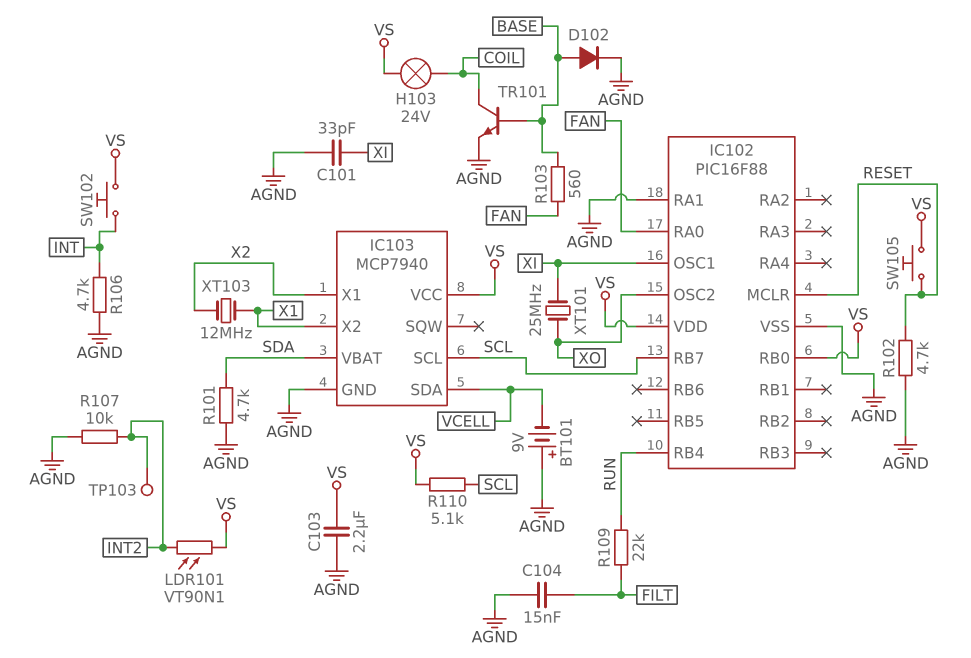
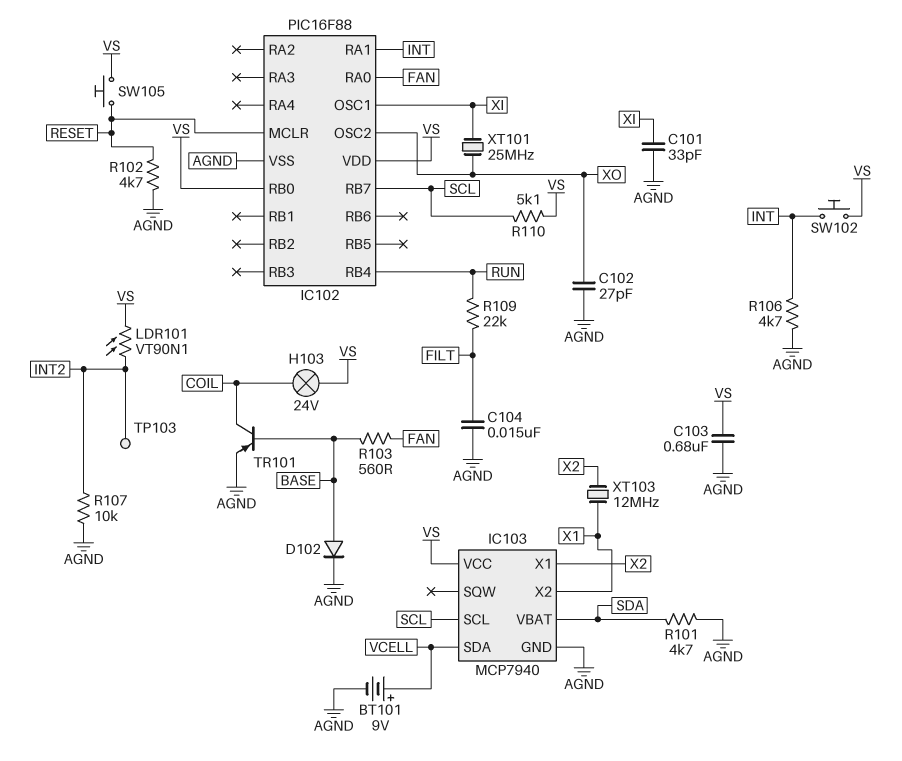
BT101: 9V (plus AGND, minus VCELL) -> 9V (plus VCELL, minus AGND)
C102: none -> 27pF (AGND, XO)
C103: 2.2uF (AGND, VS) -> 680nF (AGND, VS)
IC102 pin RA1: AGND -> INT
TR101: NPN (B BASE, C COIL, E AGND) -> PNP (B BASE, C COIL, E AGND)

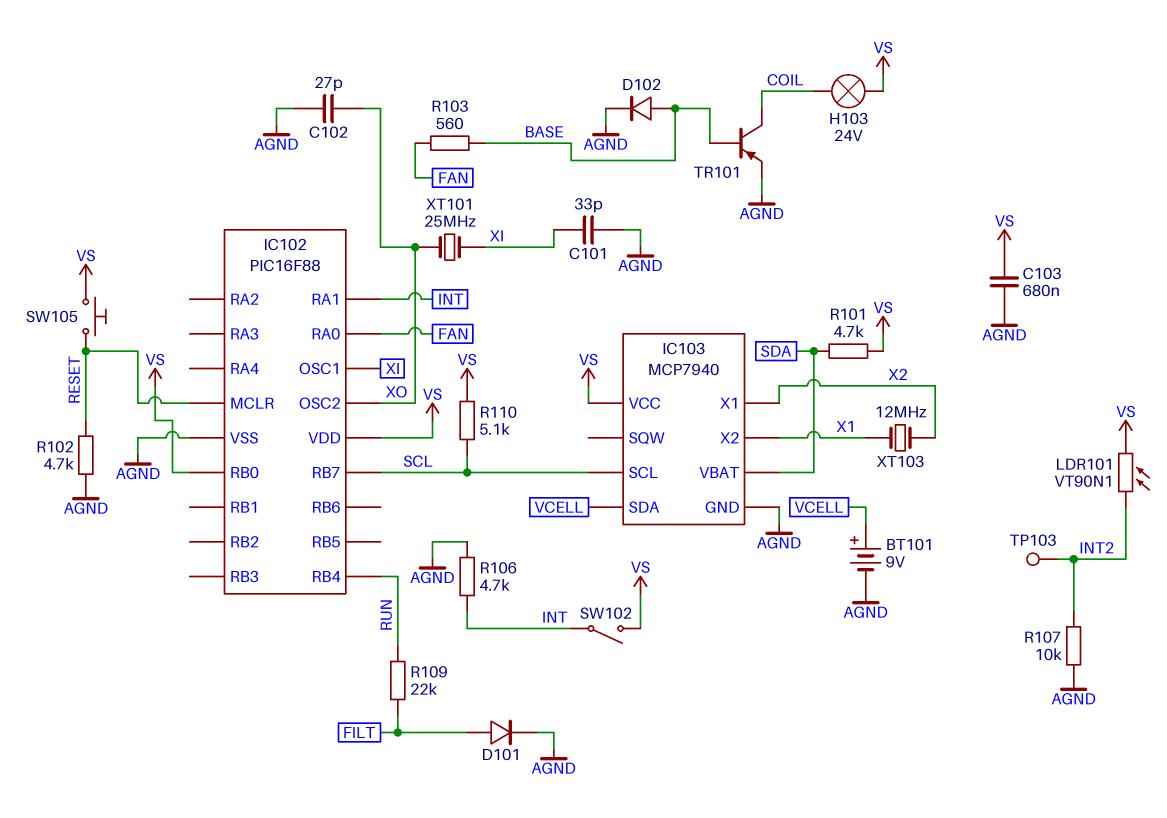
C104: 15nF (AGND, FILT) -> none
D101: none -> diode (A FILT, K AGND)
R101: 4.7k (AGND, SDA) -> 4.7k (SDA, VS)
SW102: button (INT, VS) -> switch (INT, VS)

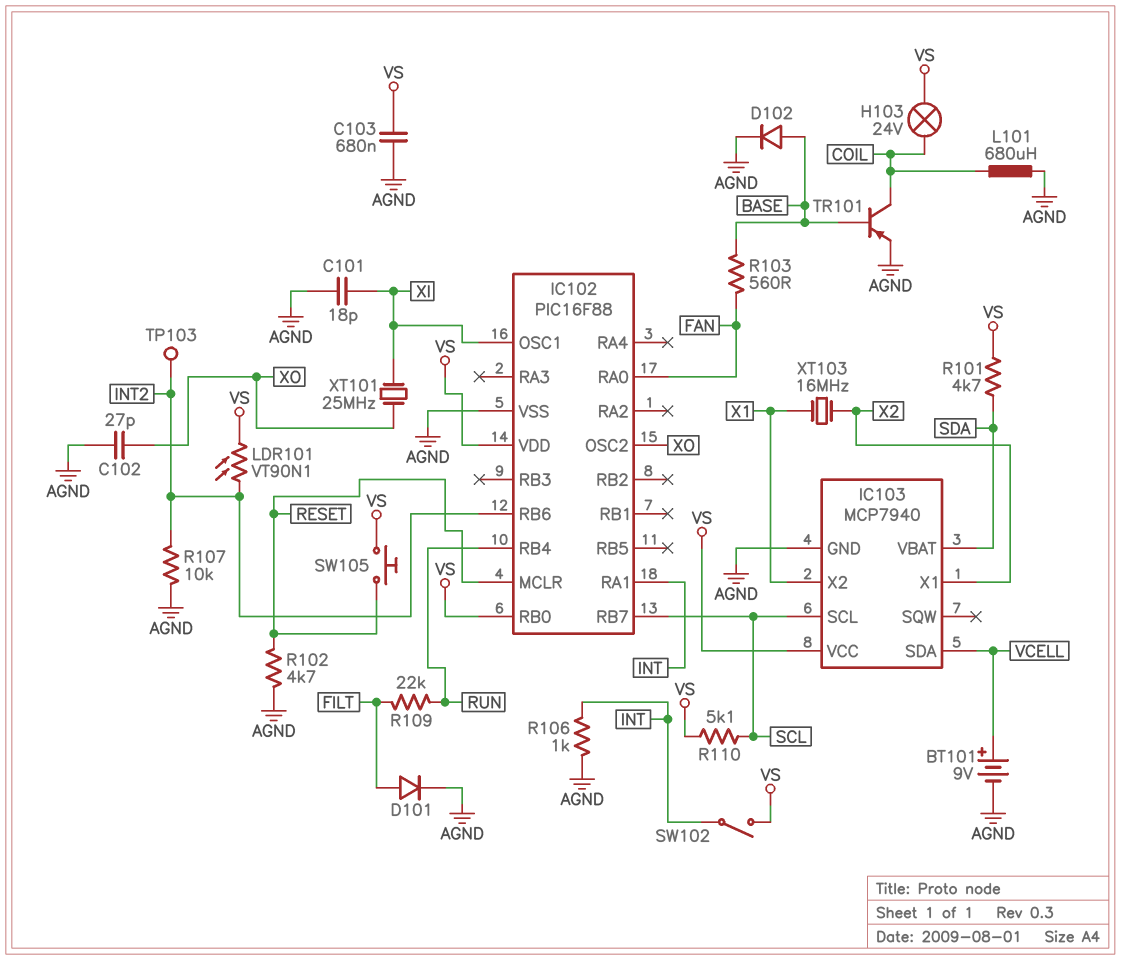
C101: 33pF (AGND, XI) -> 18pF (AGND, XI)
IC102 pin RB6: none -> INT2
L101: none -> 680uH (AGND, COIL)
R106: 4.7k (AGND, INT) -> 1k (AGND, INT)
XT103: 12MHz (X1, X2) -> 16MHz (X1, X2)

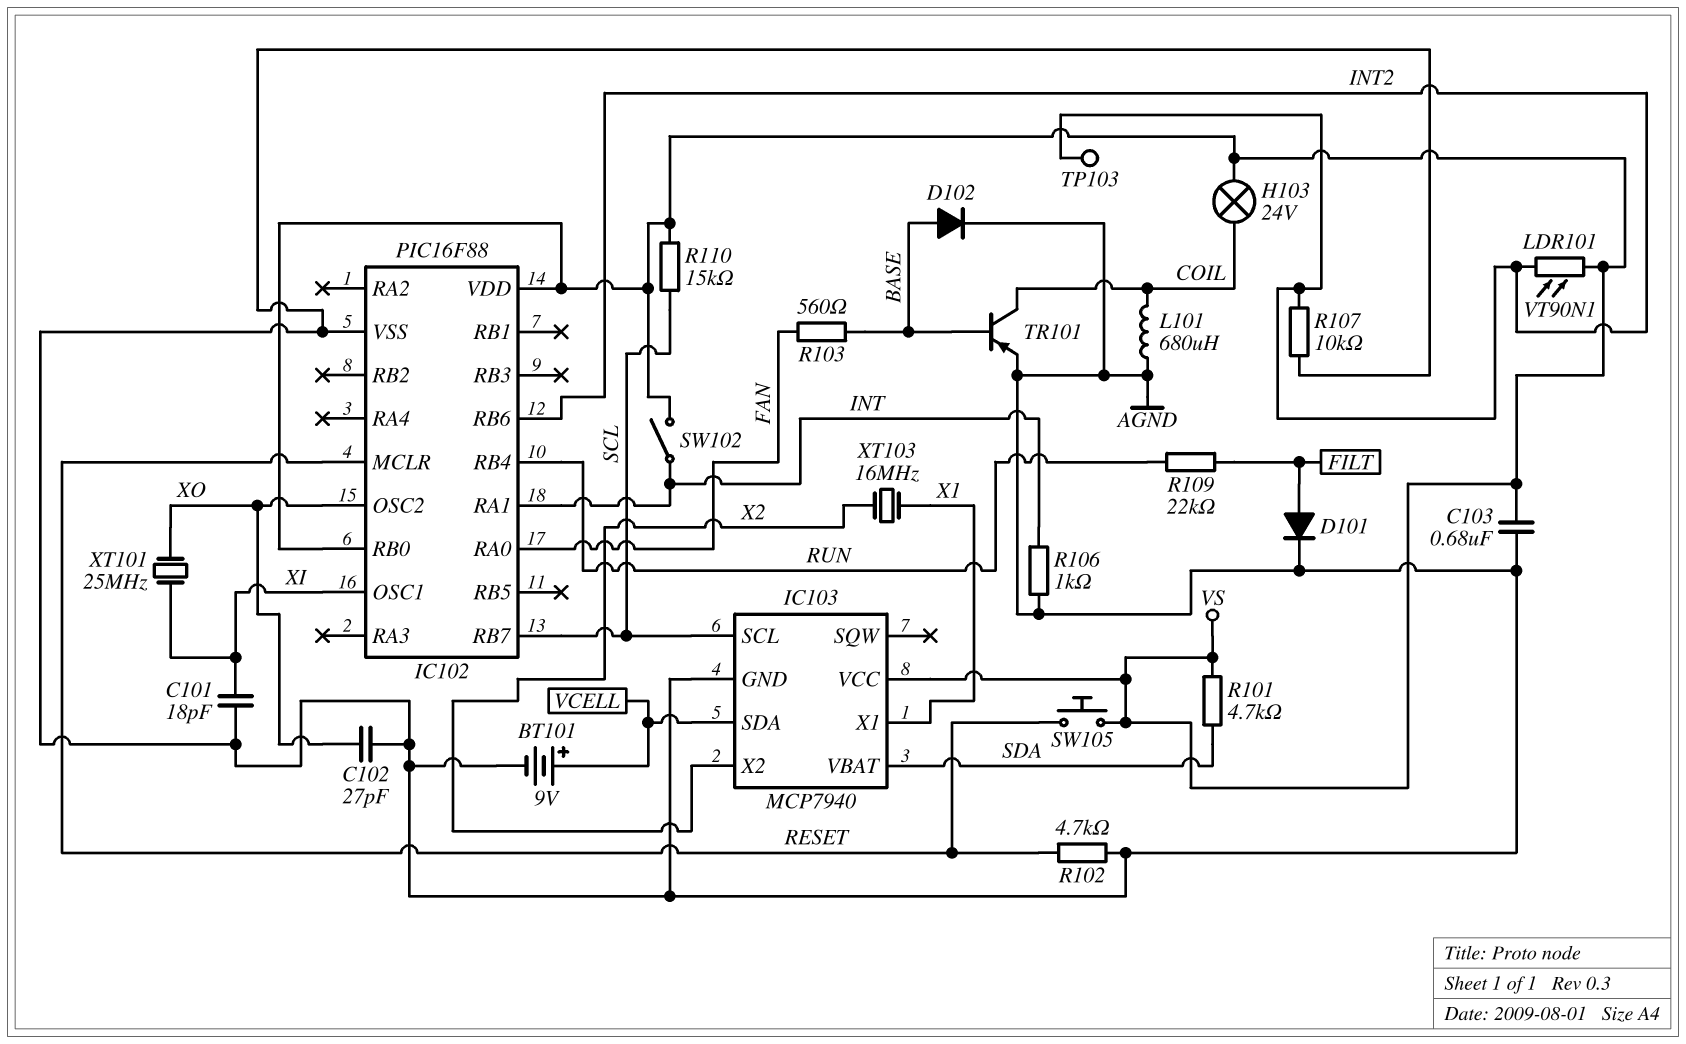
IC103 pin X1: X2 -> X1
IC103 pin X2: X1 -> X2
R110: 5.1k (SCL, VS) -> 15k (SCL, VS)

